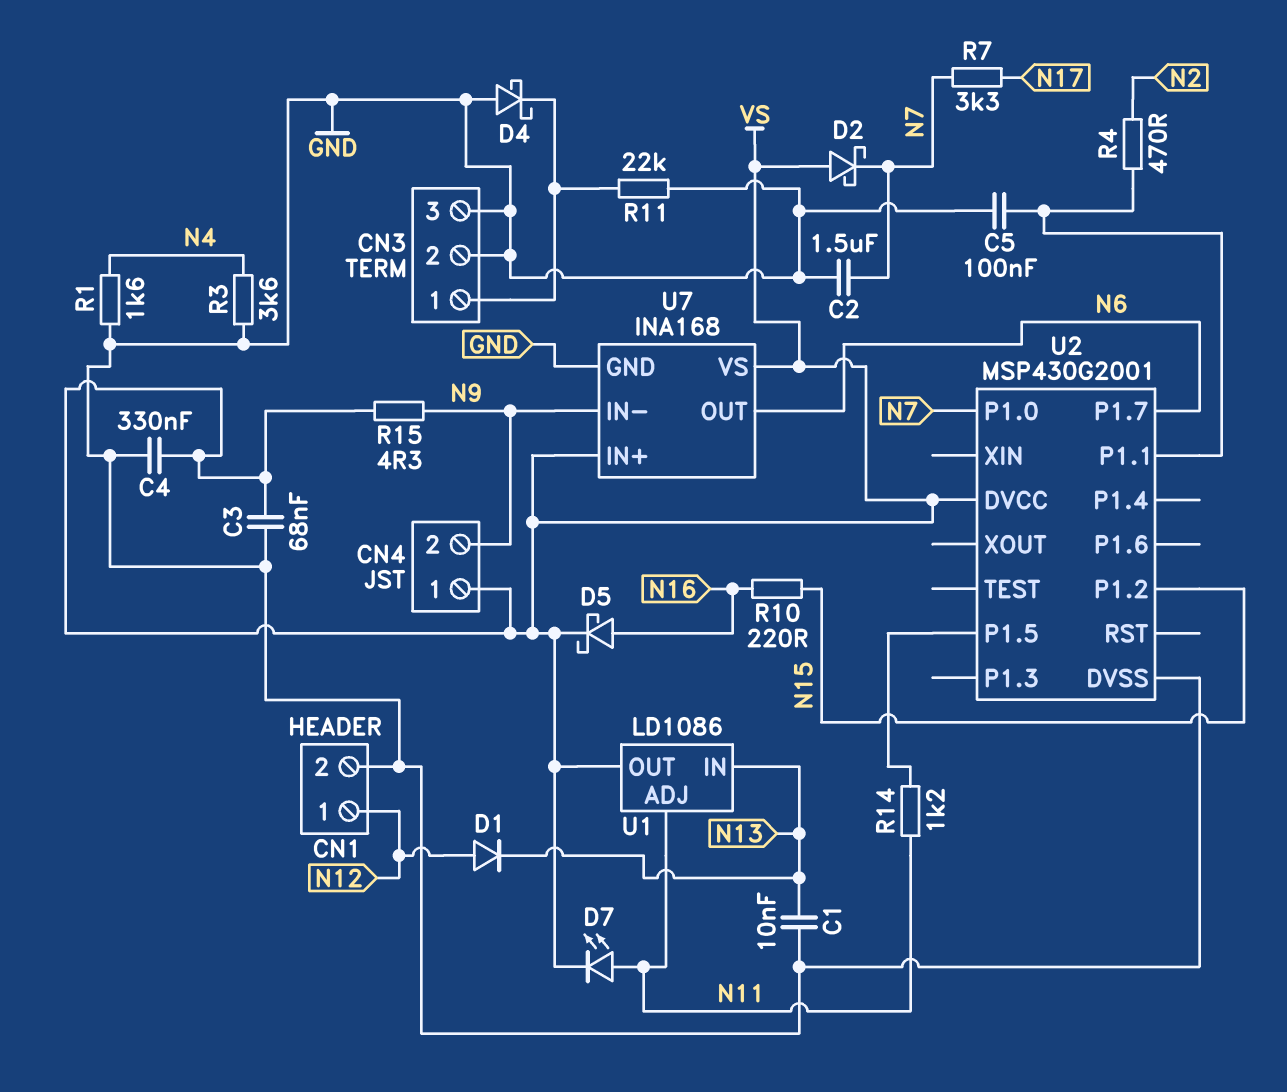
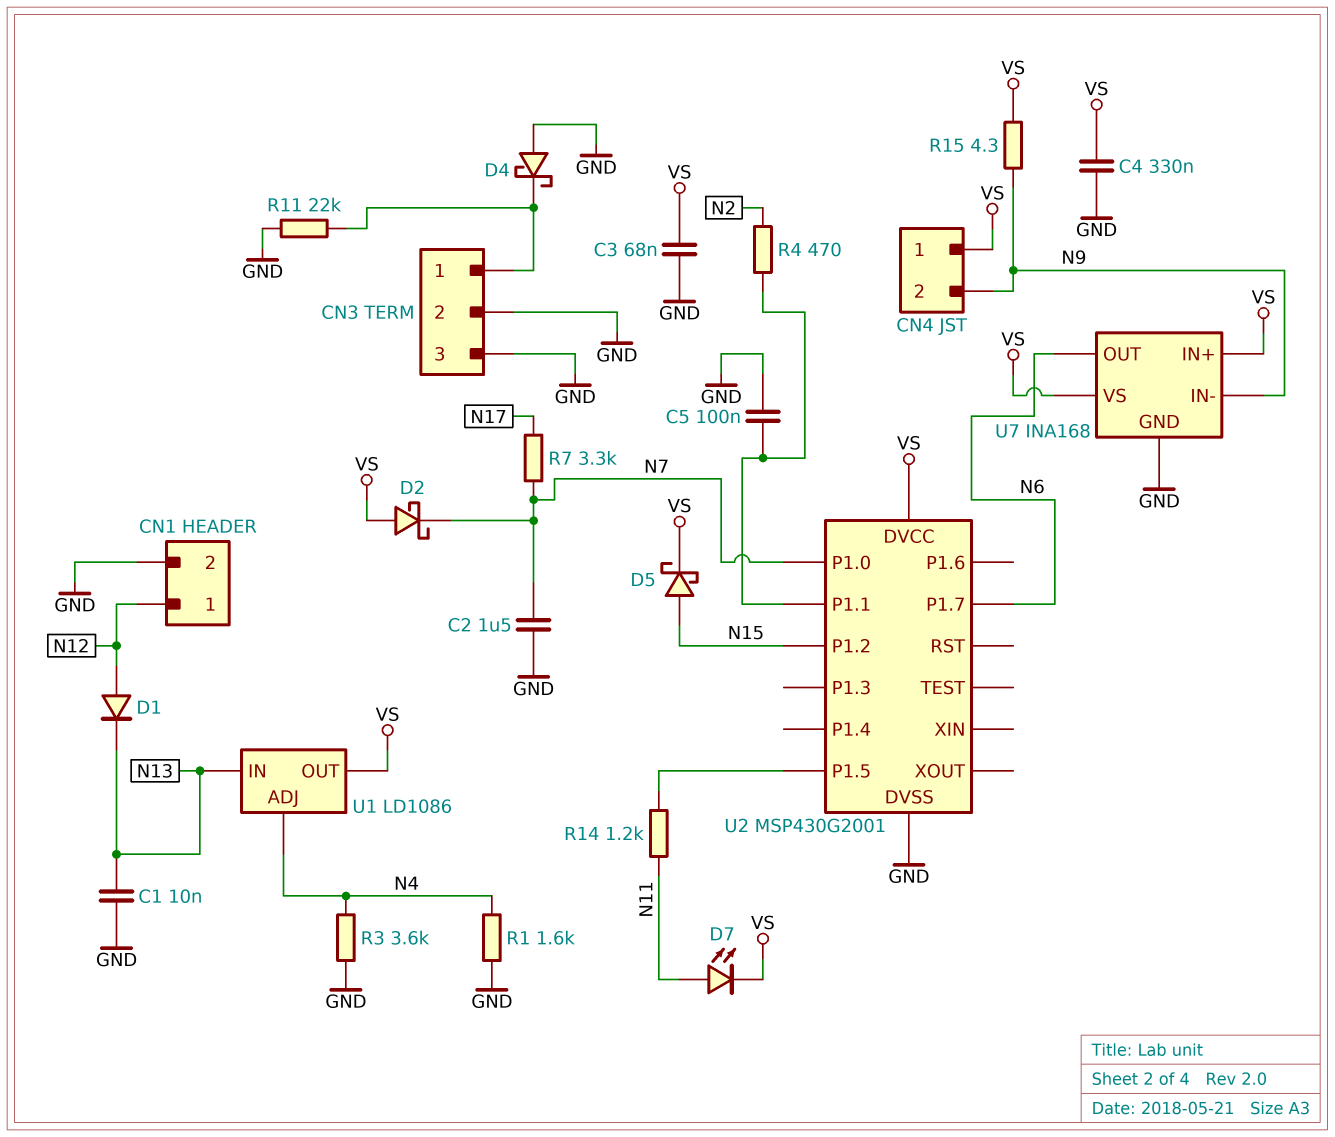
D5: schottky (A N16, K VS) -> schottky (A N15, K VS)
R10: 220 (N15, N16) -> none
U1 pin ADJ: N11 -> N4

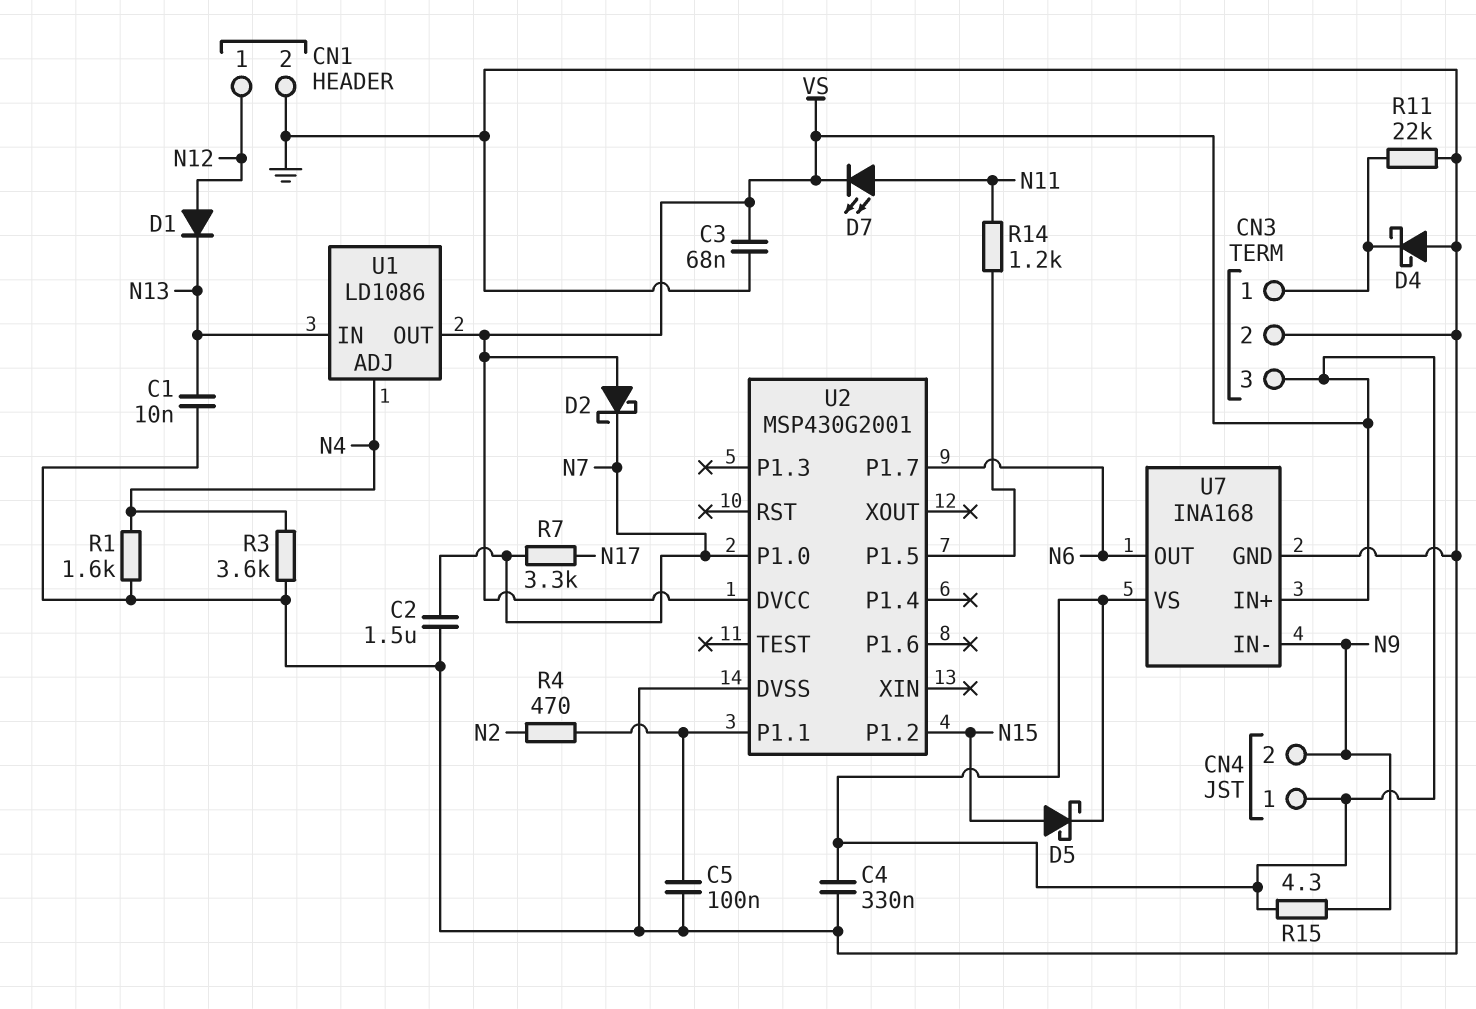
CN3 pin 3: GND -> VS

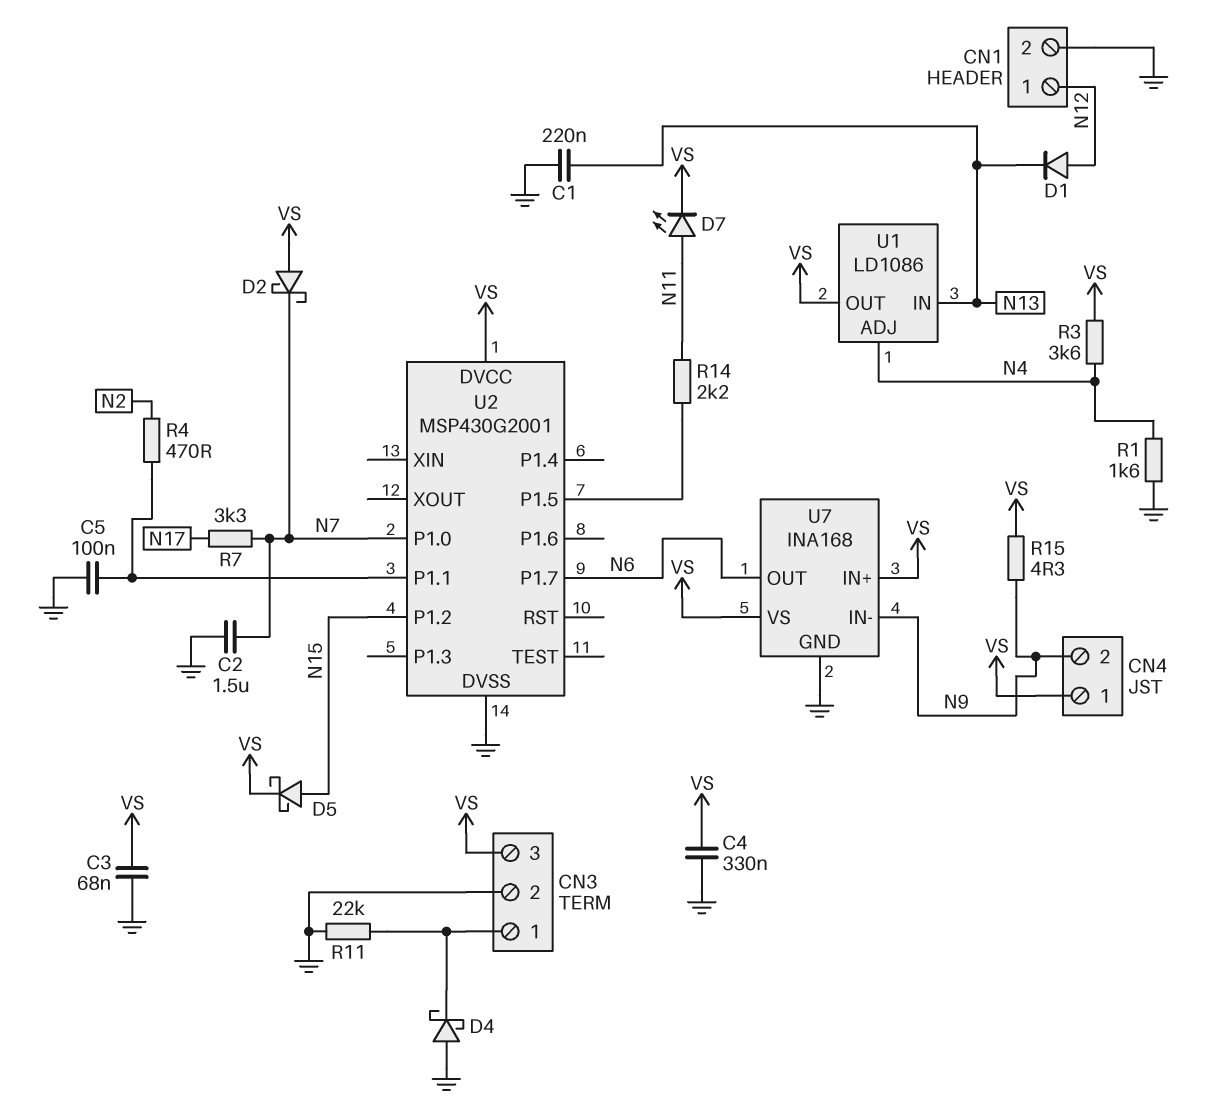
C1: 10nF (GND, N13) -> 220nF (GND, N13)
R3: 3.6k (GND, N4) -> 3.6k (N4, VS)
R14: 1.2k (N11, U2/P1.5) -> 2.2k (N11, U2/P1.5)

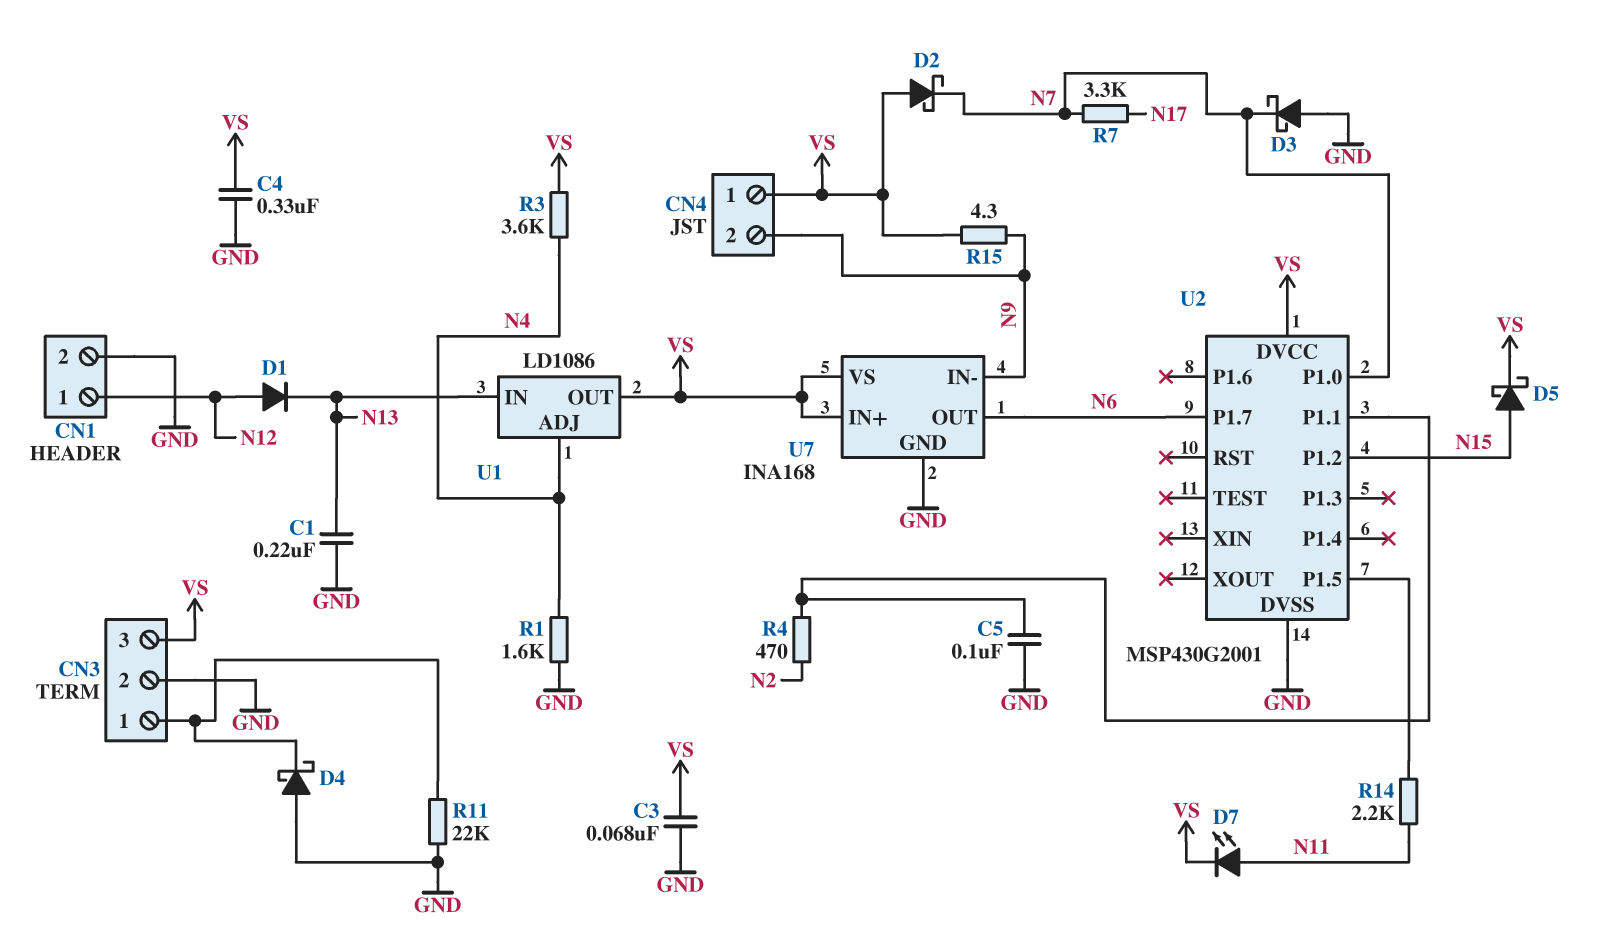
C2: 1.5uF (GND, N7) -> none
D3: none -> schottky (A GND, K N7)

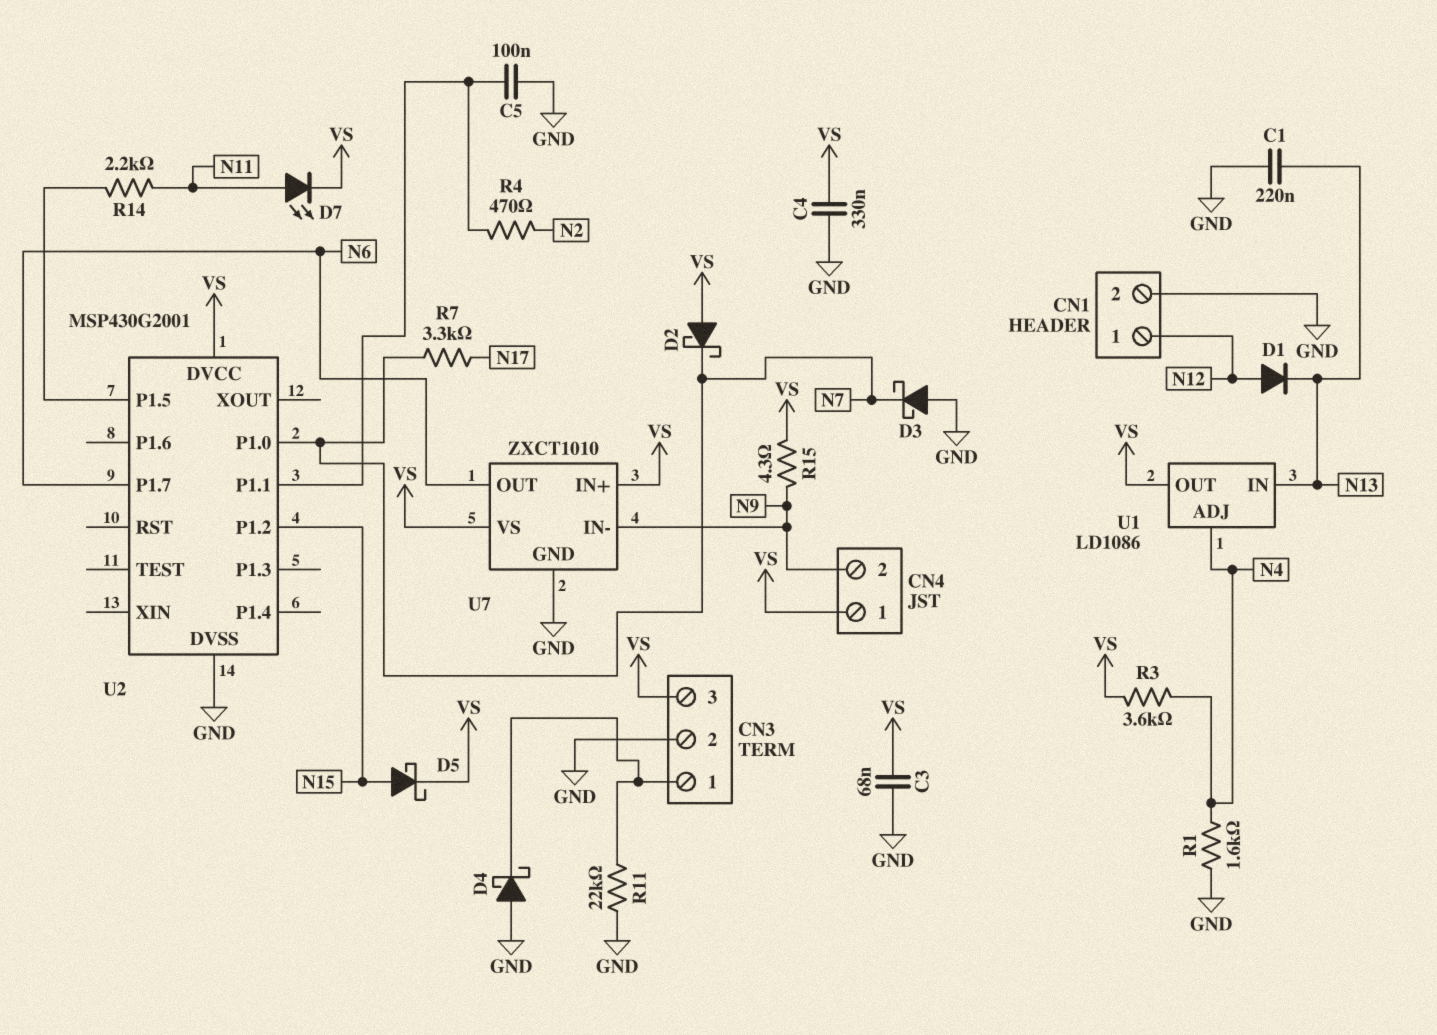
U7: INA168 -> ZXCT1010

